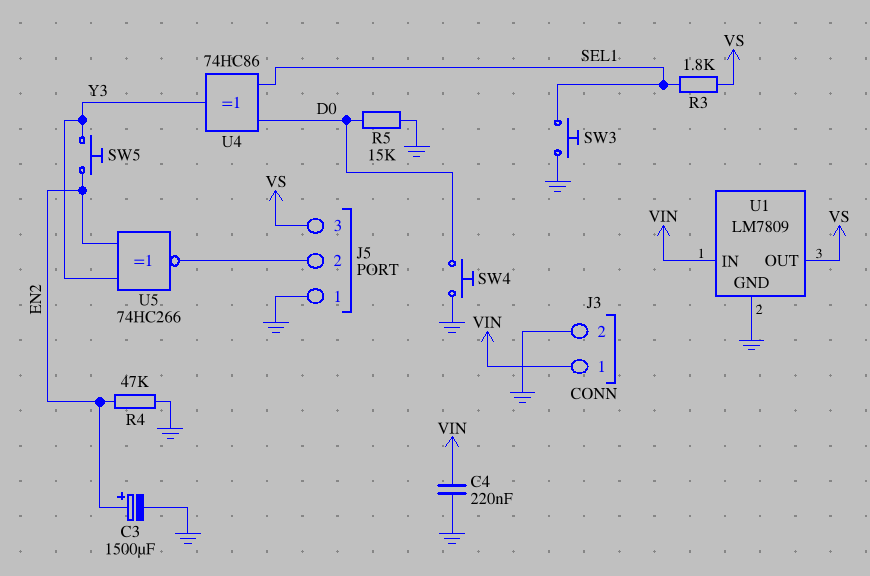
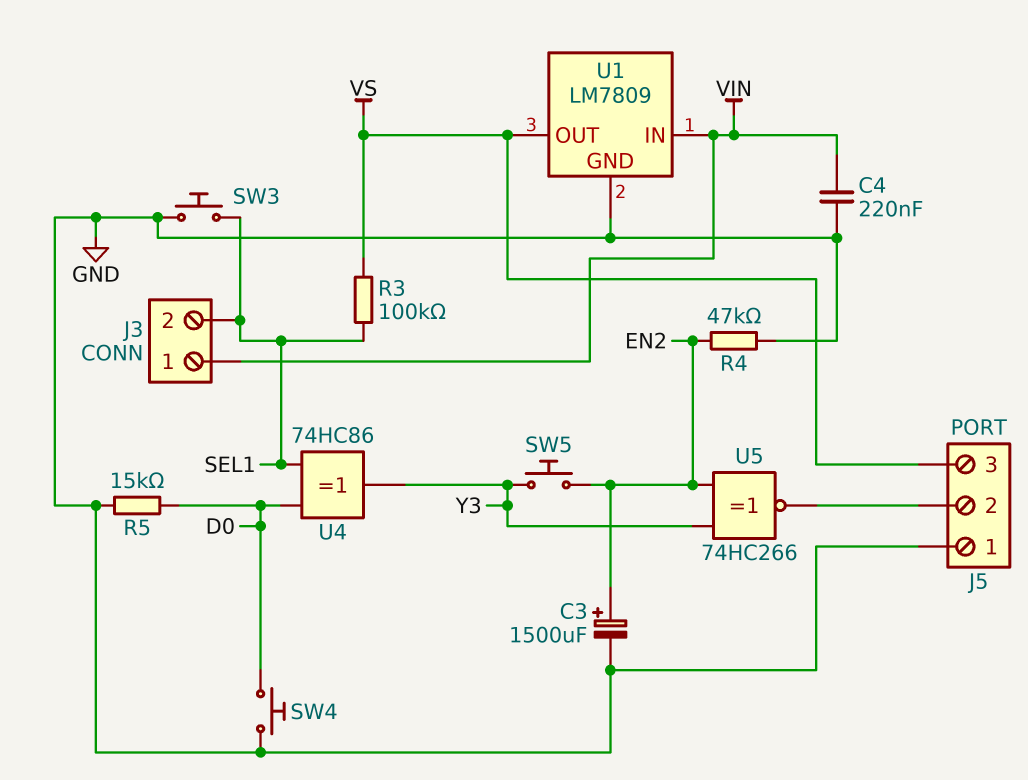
J3 pin 2: GND -> SEL1
R3: 1.8k (SEL1, VS) -> 100k (SEL1, VS)

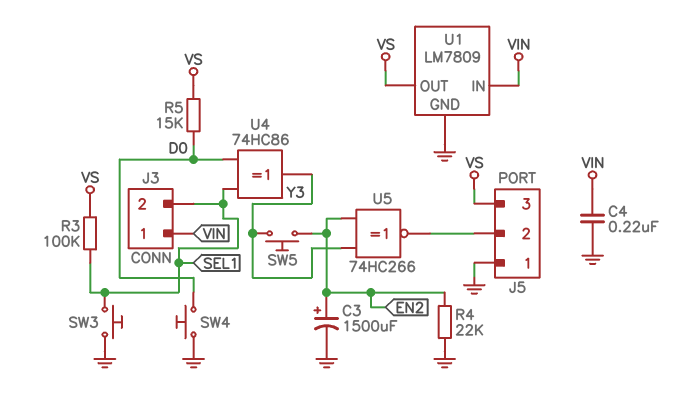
R4: 47k (EN2, GND) -> 22k (EN2, GND)
R5: 15k (D0, GND) -> 15k (D0, VS)

